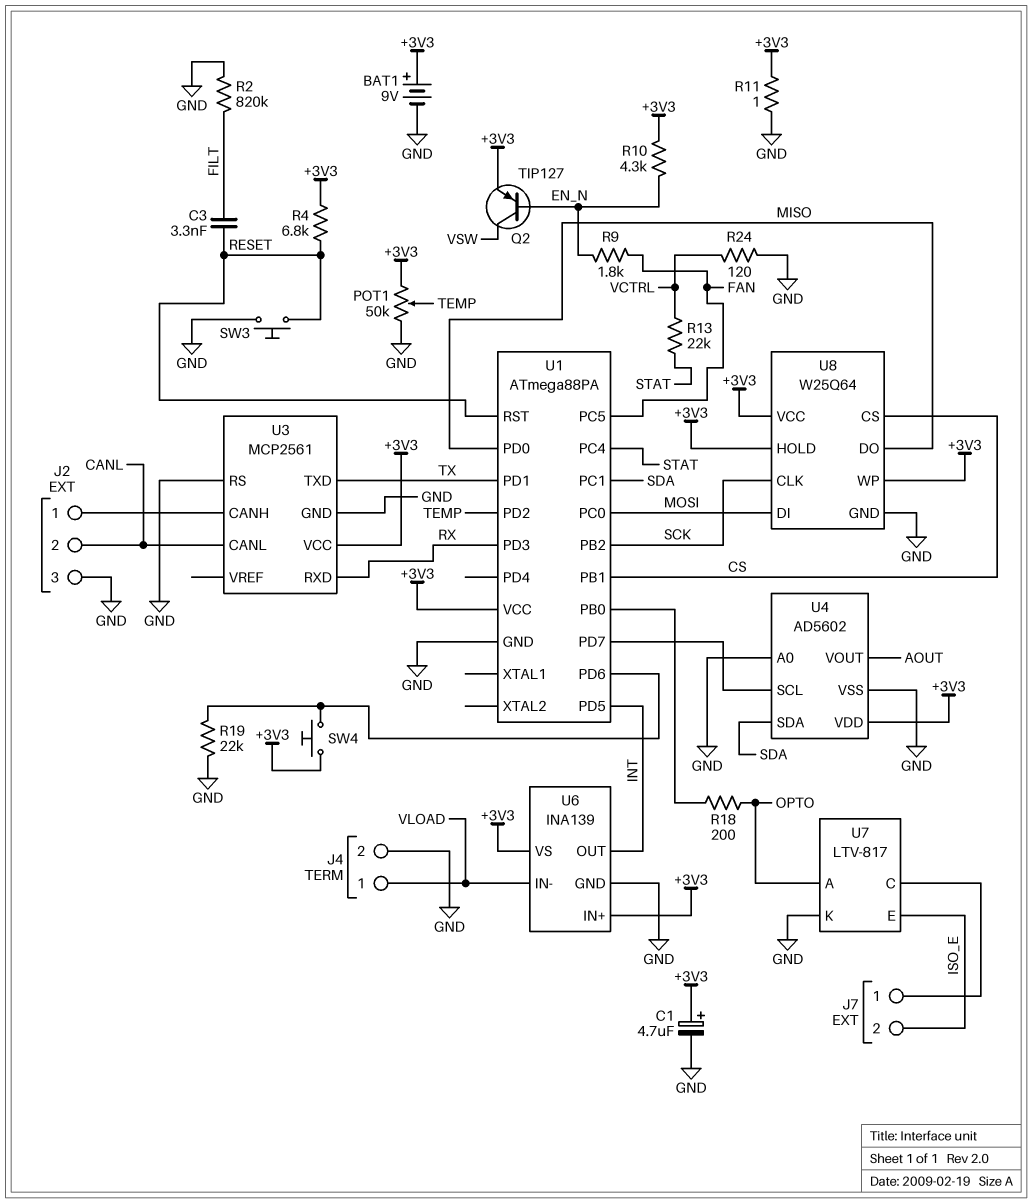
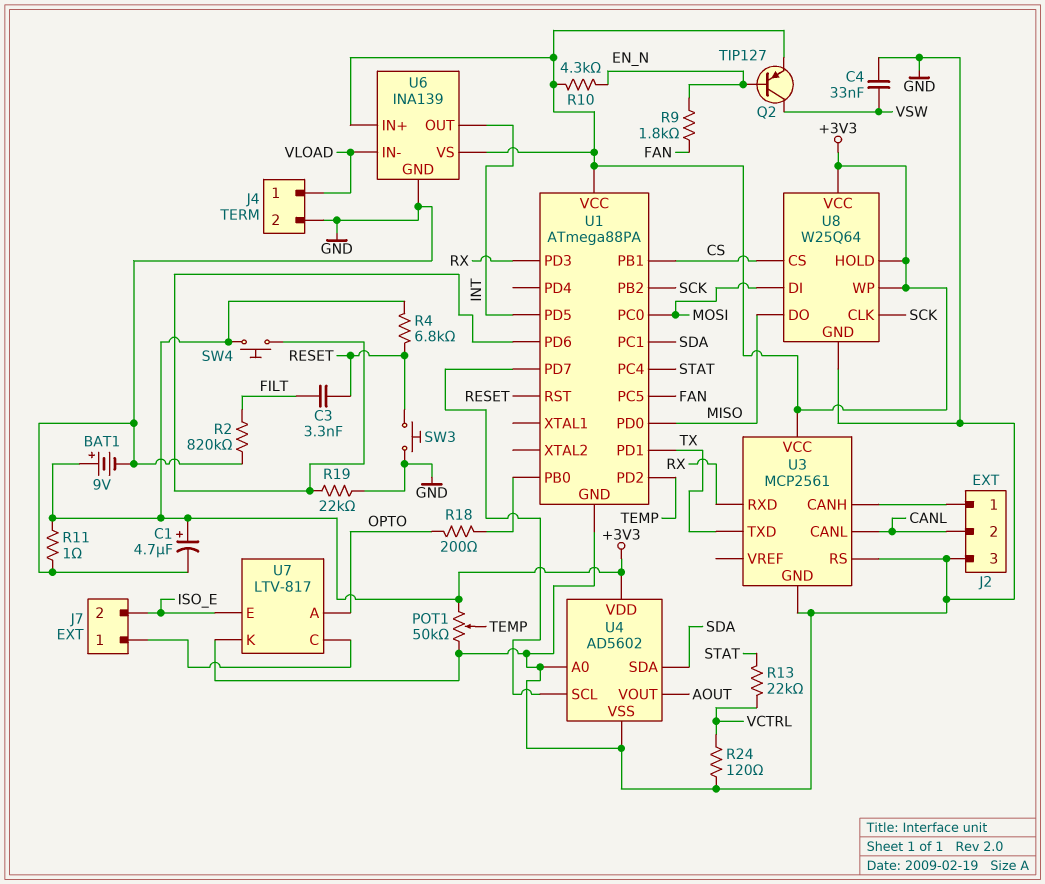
C4: none -> 33nF (GND, VSW)

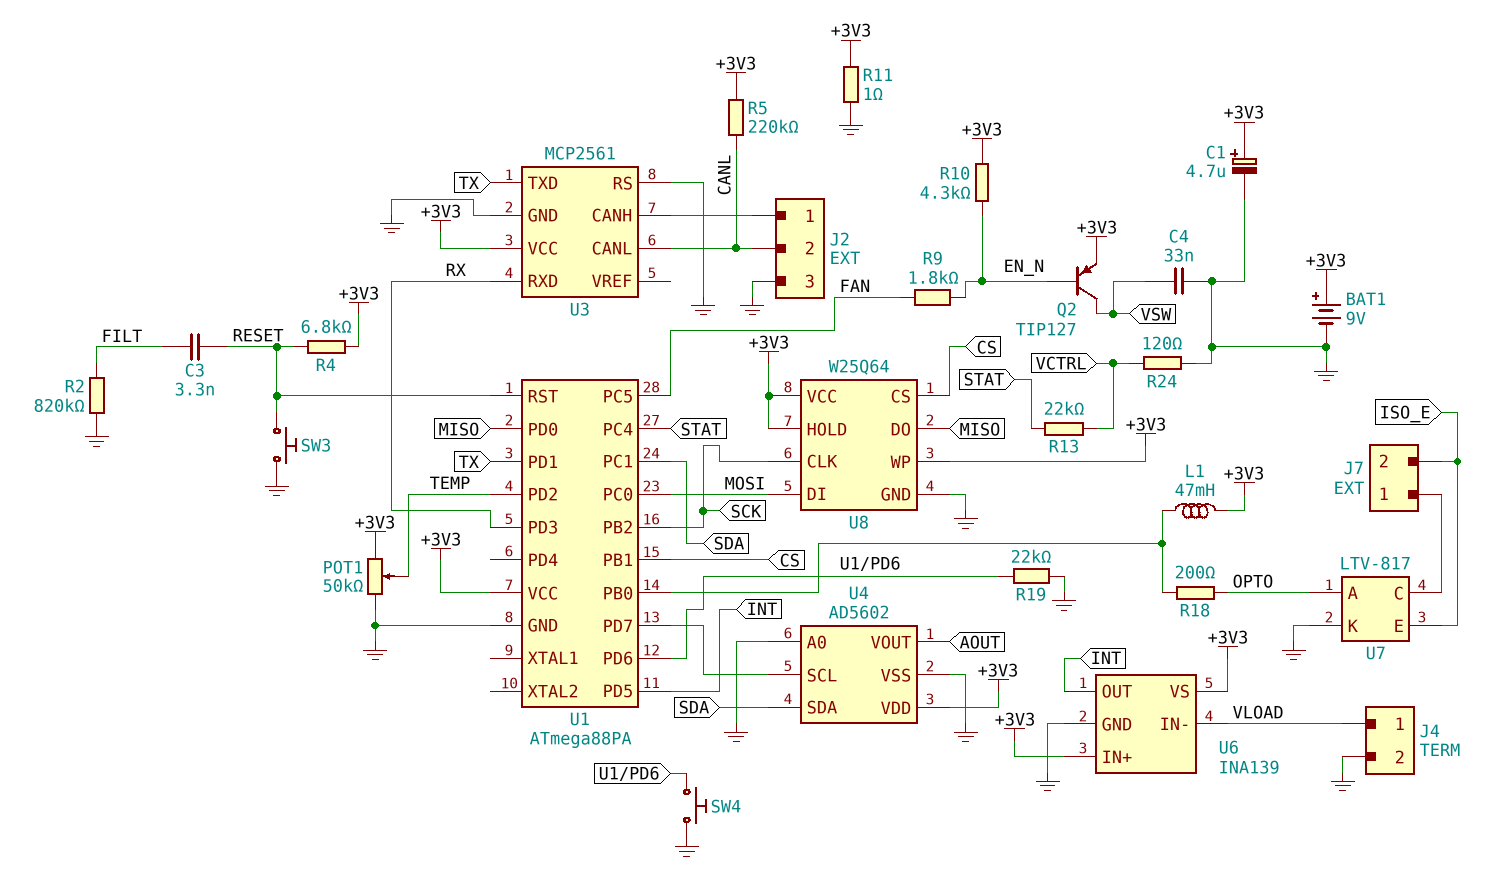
L1: none -> 47mH (+3V3, U1/PB0)
R5: none -> 220k (+3V3, CANL)
SW4: button (+3V3, U1/PD6) -> button (GND, U1/PD6)

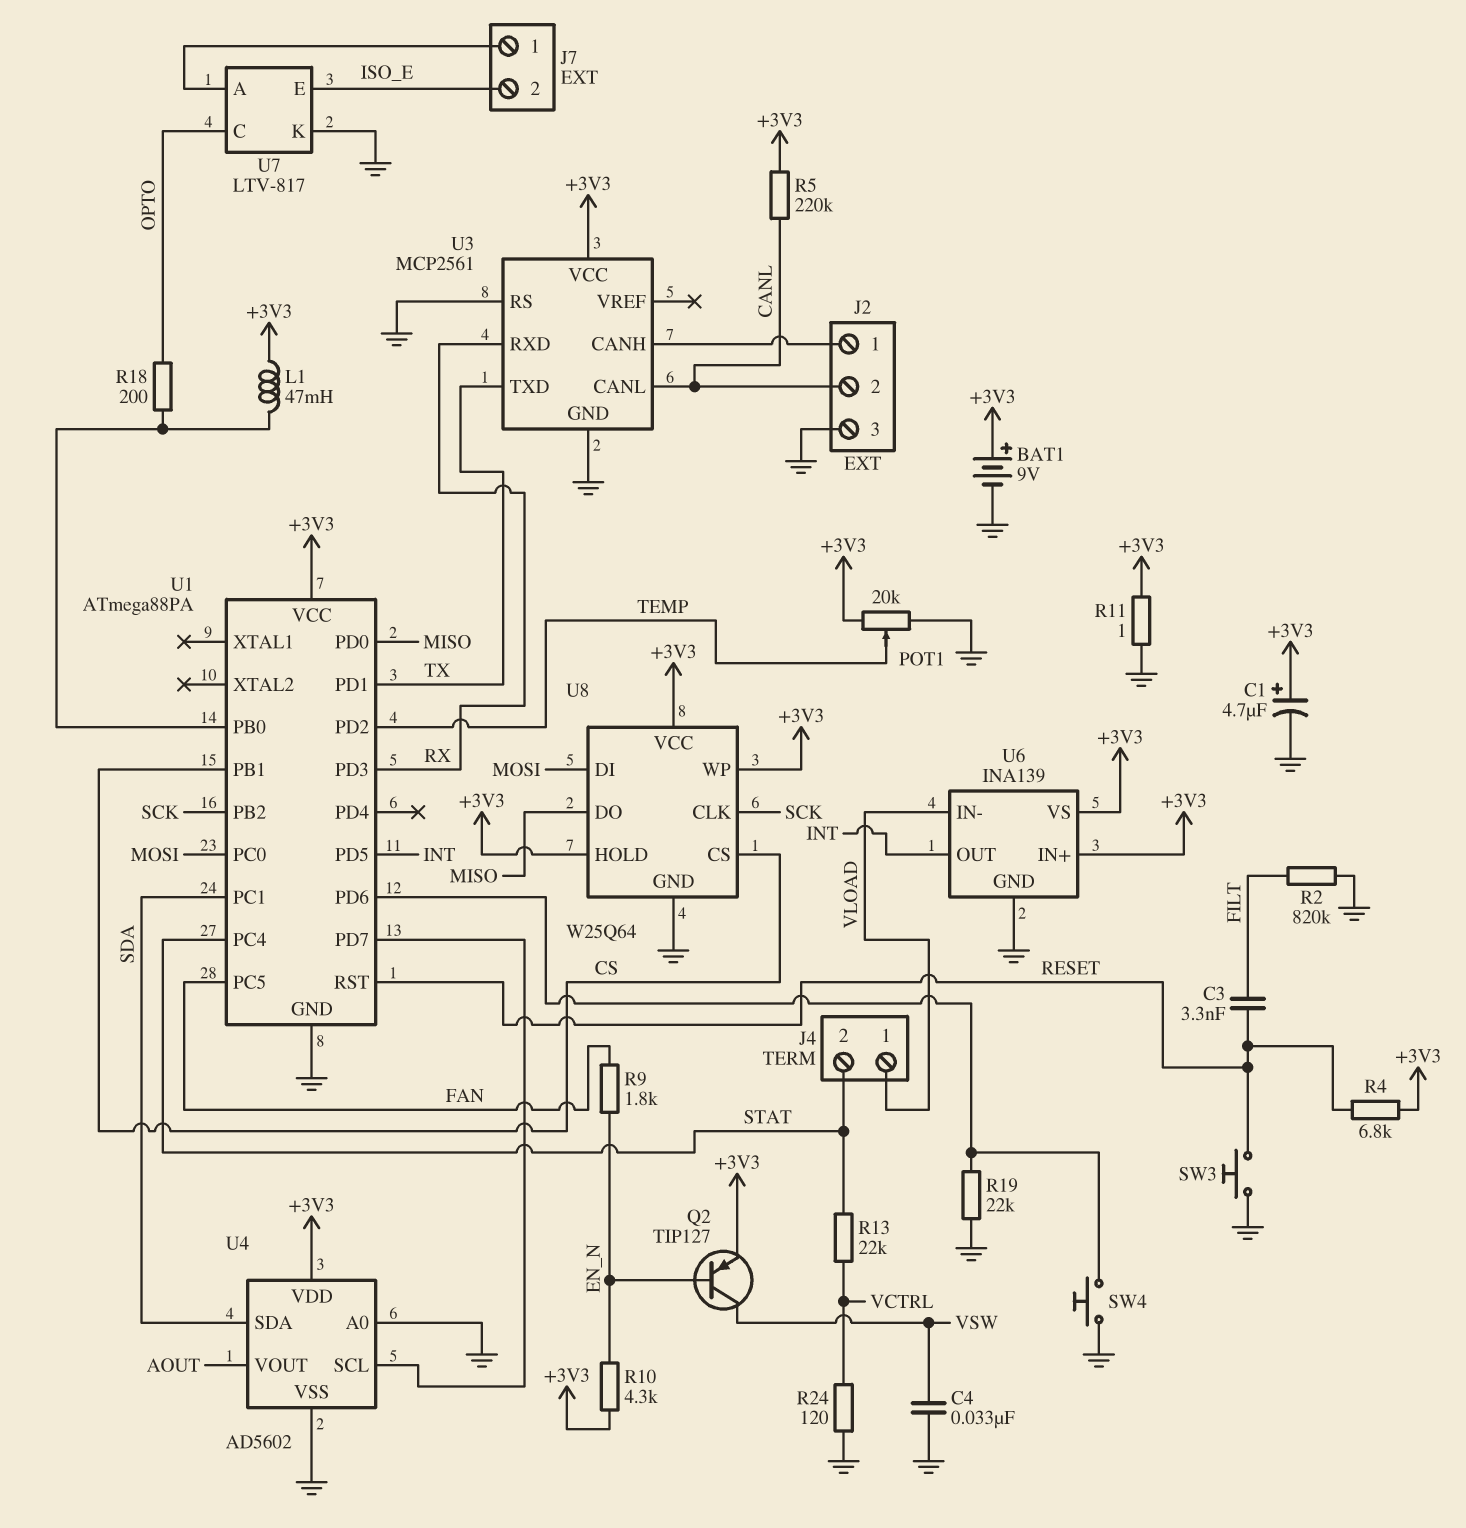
J4 pin 2: GND -> STAT
POT1: 50k (+3V3, GND, wiper TEMP) -> 20k (+3V3, GND, wiper TEMP)
U7 pin A: OPTO -> J7/1
U7 pin C: J7/1 -> OPTO

